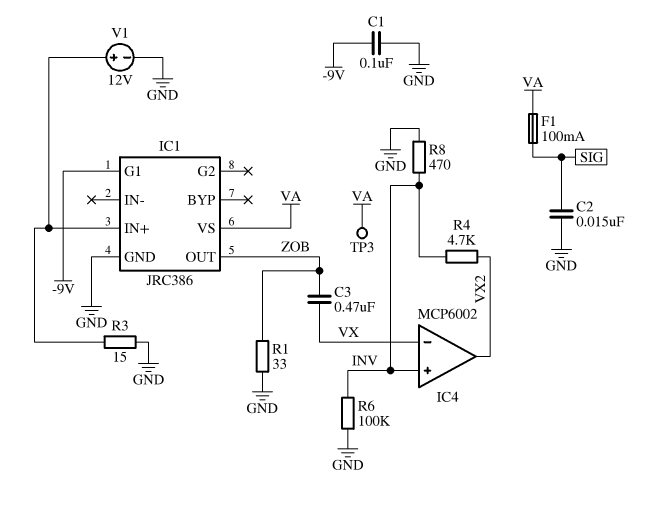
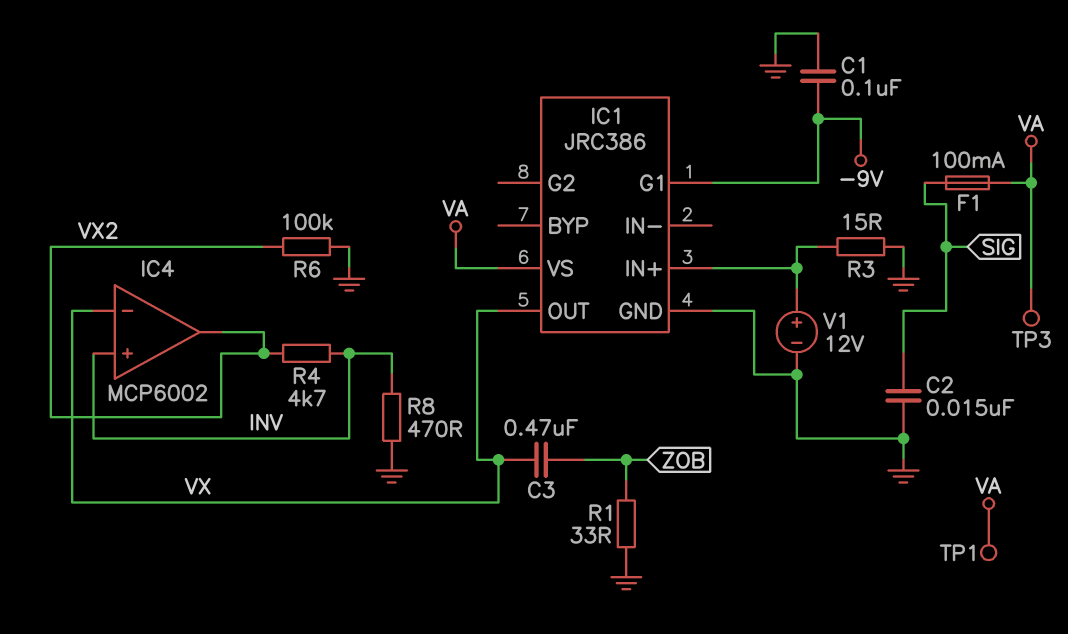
IC1 pin OUT: ZOB -> VX
R6: 100k (GND, INV) -> 100k (GND, VX2)
TP1: none -> test point (VA)

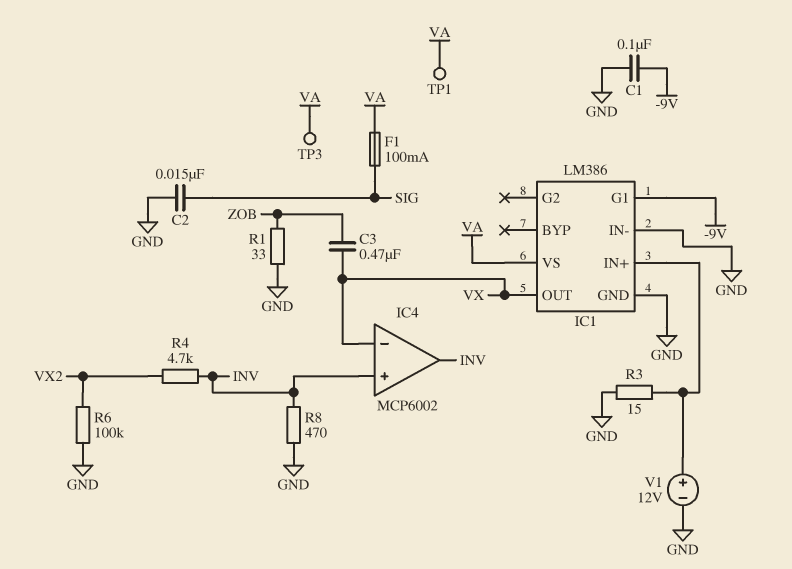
IC1: JRC386 -> LM386
IC1 pin IN-: none -> GND
IC4 pin out: VX2 -> INV

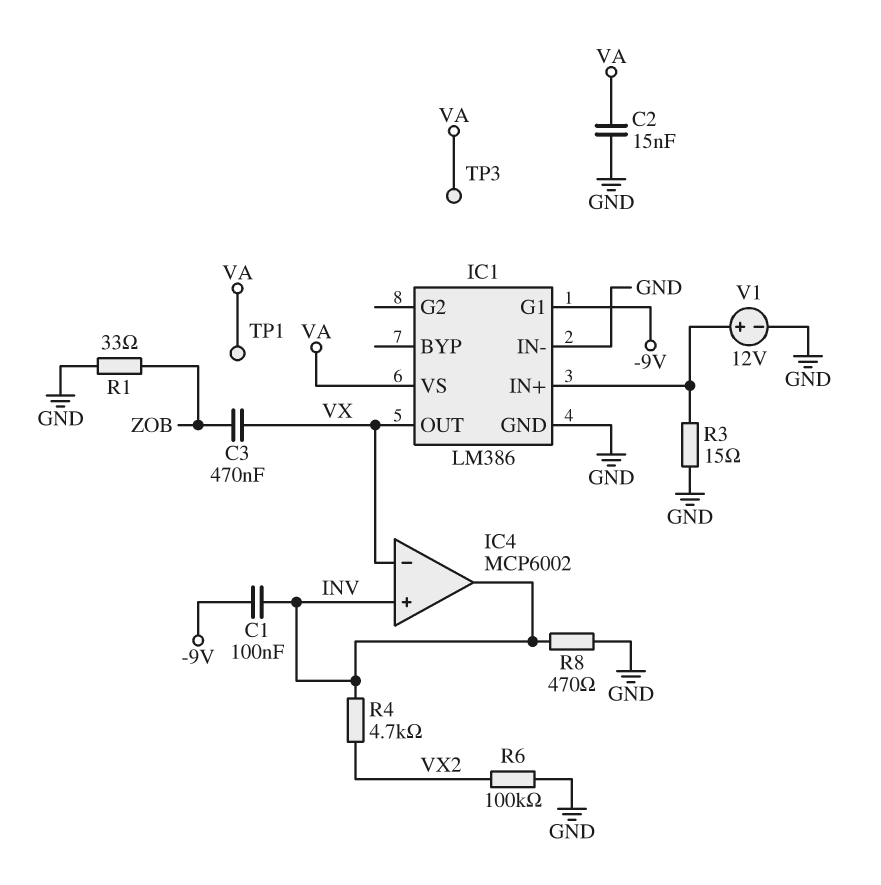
C1: 100nF (-9V, GND) -> 100nF (-9V, INV)
C2: 15nF (GND, SIG) -> 15nF (GND, VA)
F1: 100mA (SIG, VA) -> none

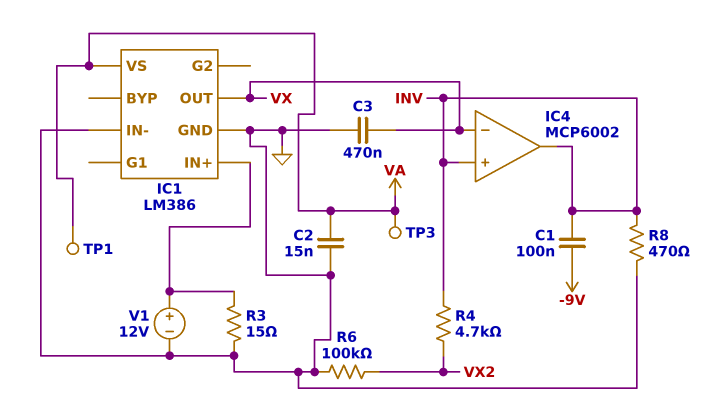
C3: 470nF (VX, ZOB) -> 470nF (GND, VX)
IC1 pin G1: -9V -> none
R1: 33 (GND, ZOB) -> none

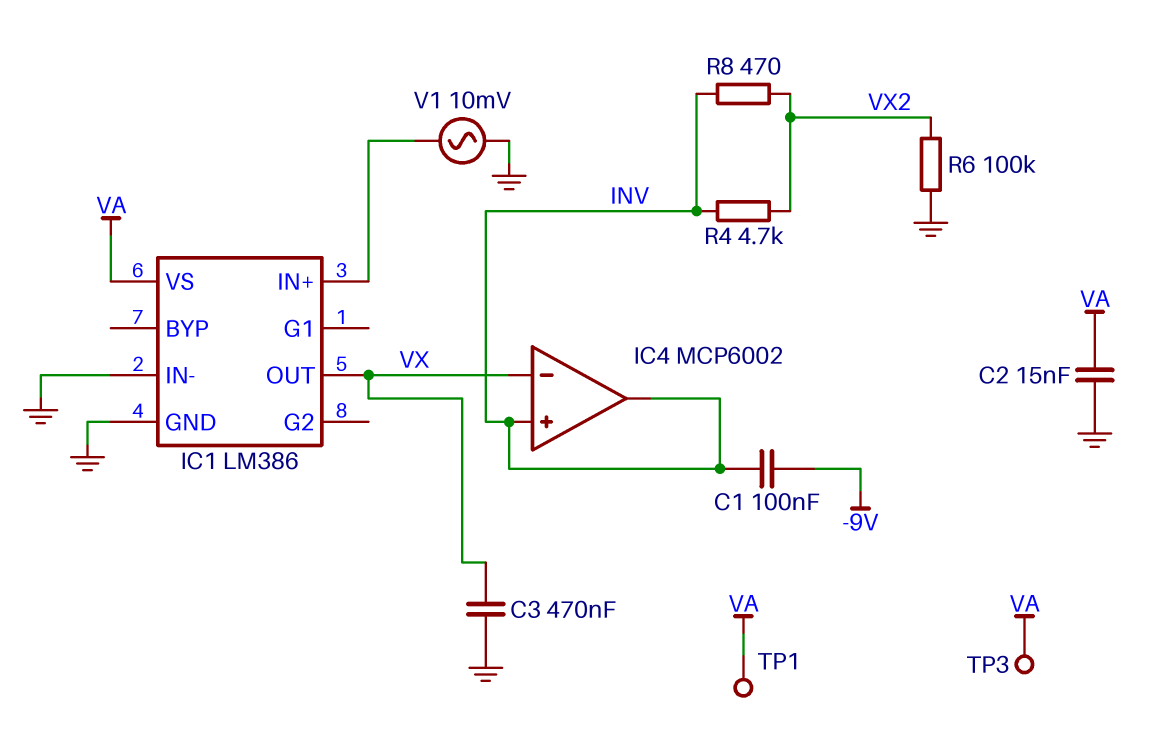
R3: 15 (GND, IC1/IN+) -> none
R8: 470 (GND, INV) -> 470 (INV, VX2)
V1: 12V (plus IC1/IN+, minus GND) -> AC 10mV (GND, IC1/IN+)

